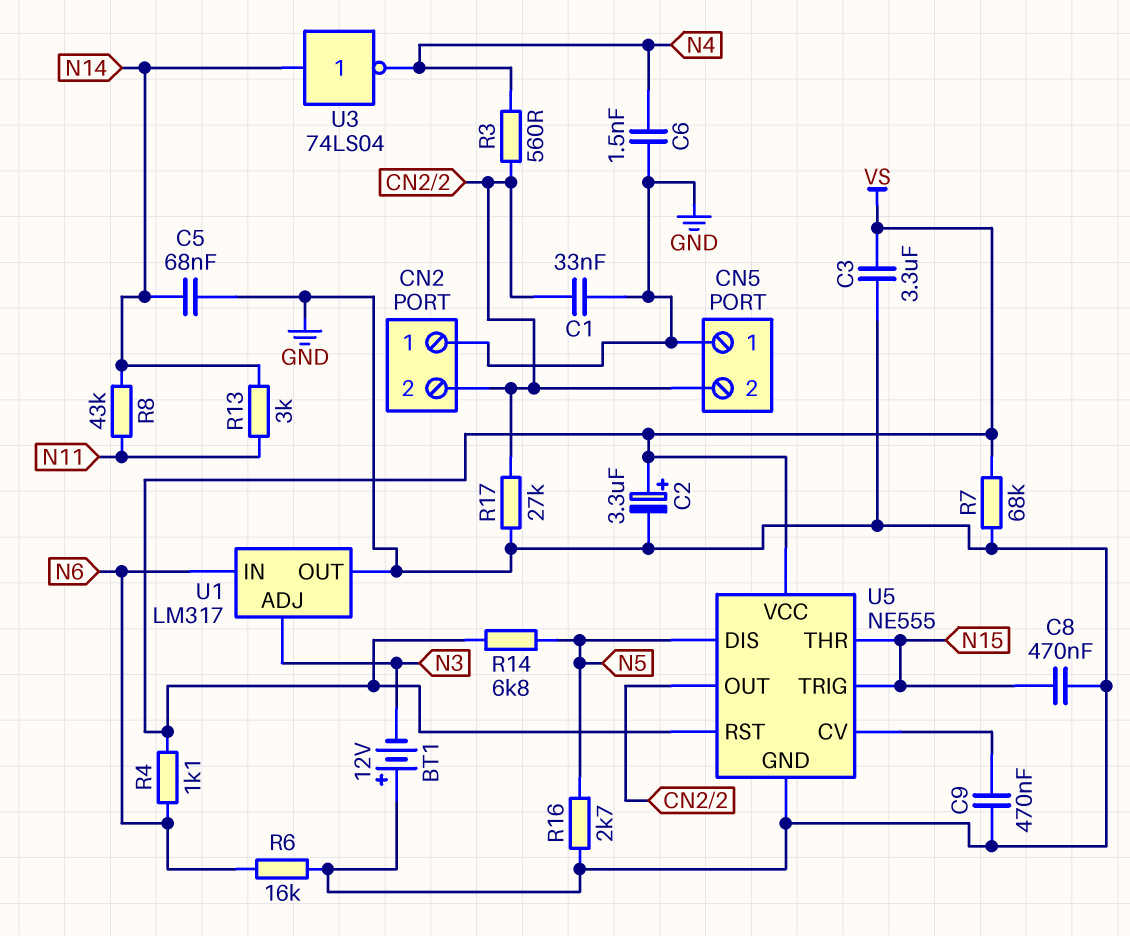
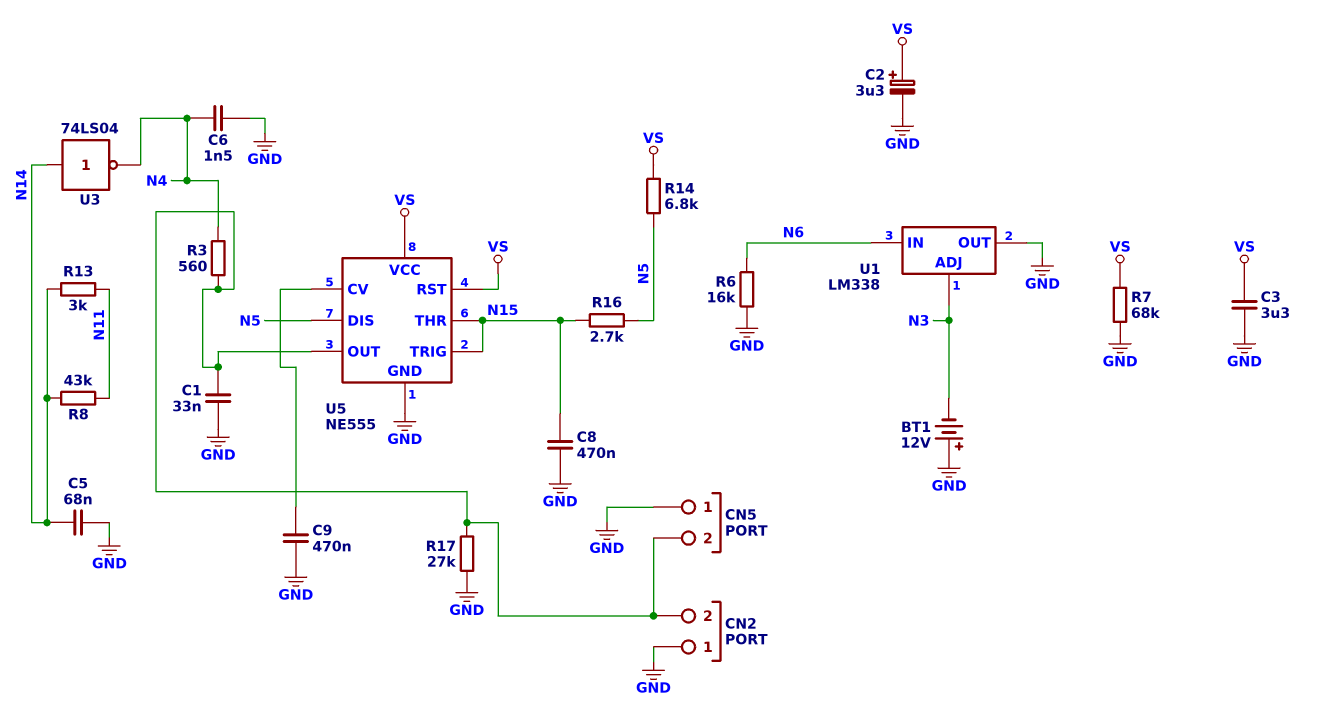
R4: 1.1k (N6, VS) -> none
R16: 2.7k (GND, N5) -> 2.7k (N5, N15)
U1: LM317 -> LM338

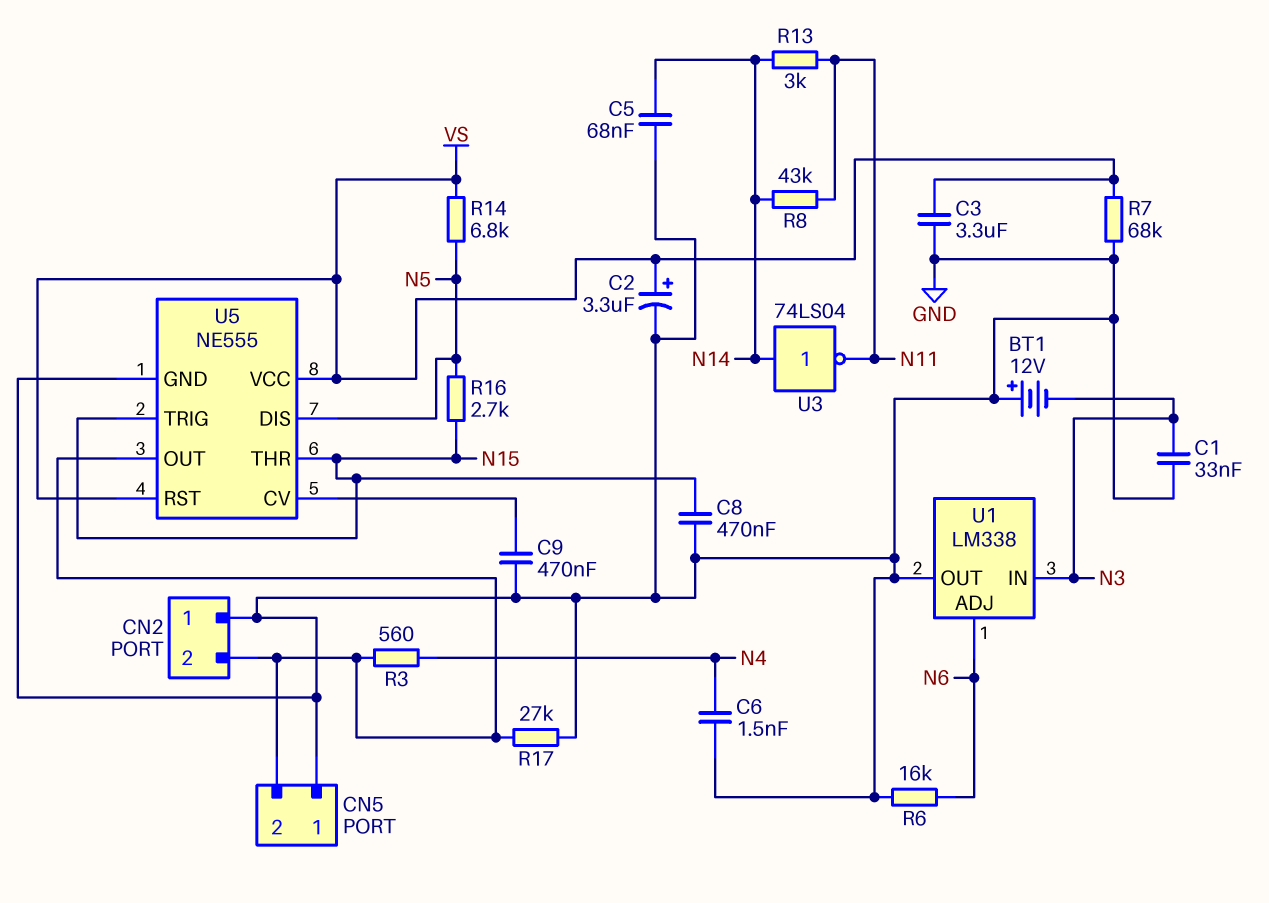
C1: 33nF (CN2/2, GND) -> 33nF (GND, N3)
U1 pin ADJ: N3 -> N6
U1 pin IN: N6 -> N3
U3: NOT 74LS04 (in N14, out N4) -> NOT 74LS04 (in N14, out N11)

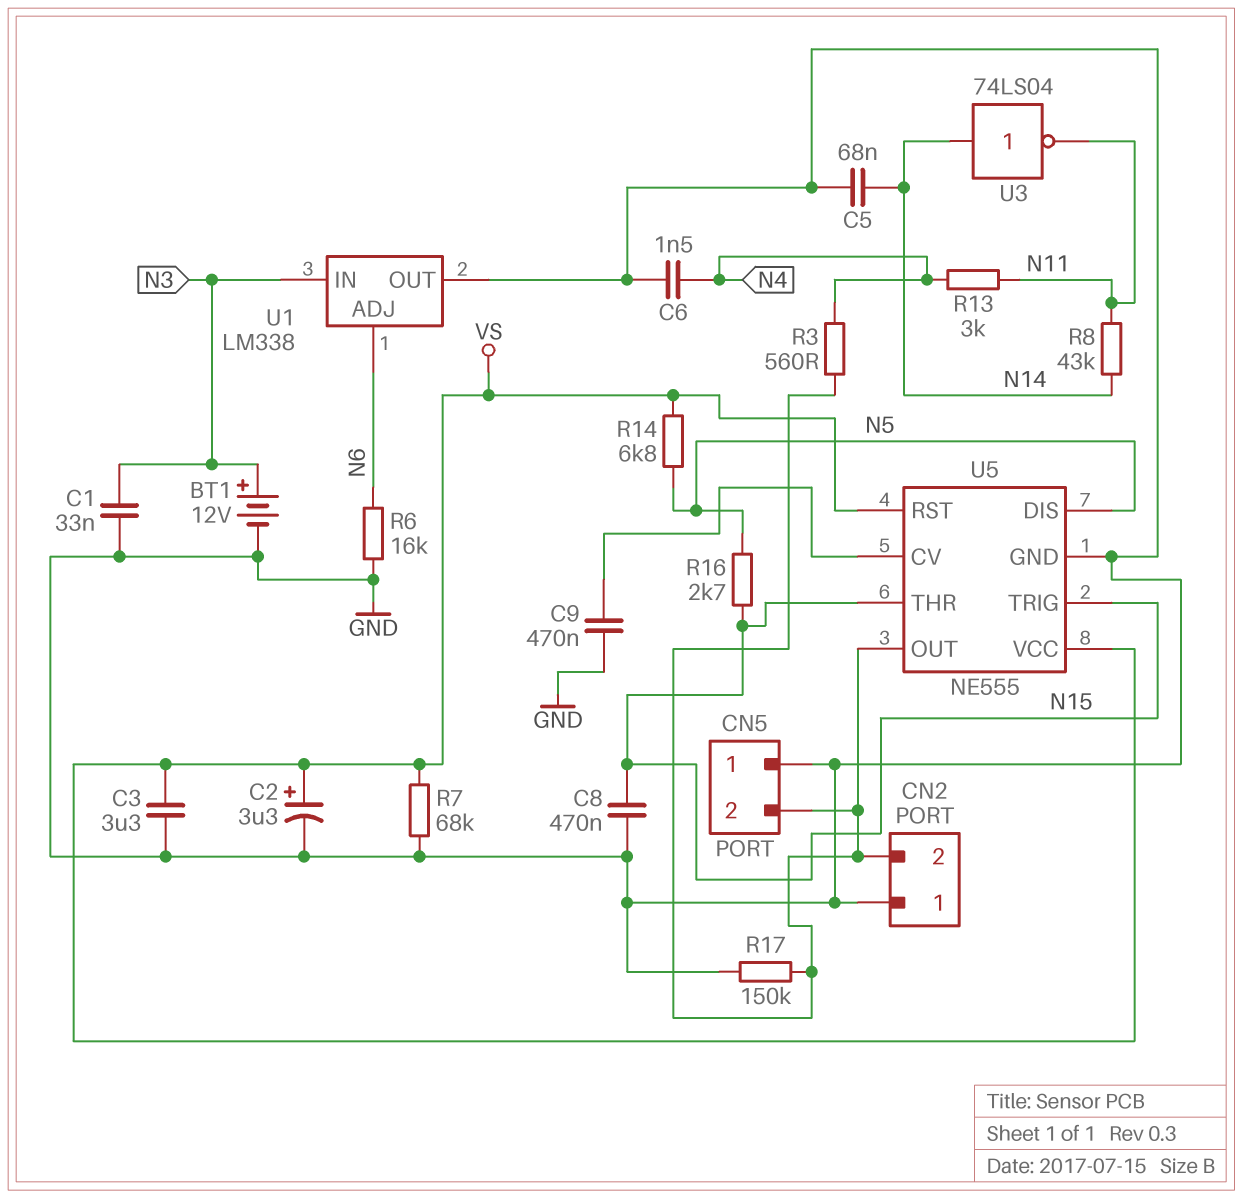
BT1: 12V (plus GND, minus N3) -> 12V (plus N3, minus GND)
R13: 3k (N11, N14) -> 3k (N4, N11)
R17: 27k (CN2/2, GND) -> 150k (CN2/2, GND)

